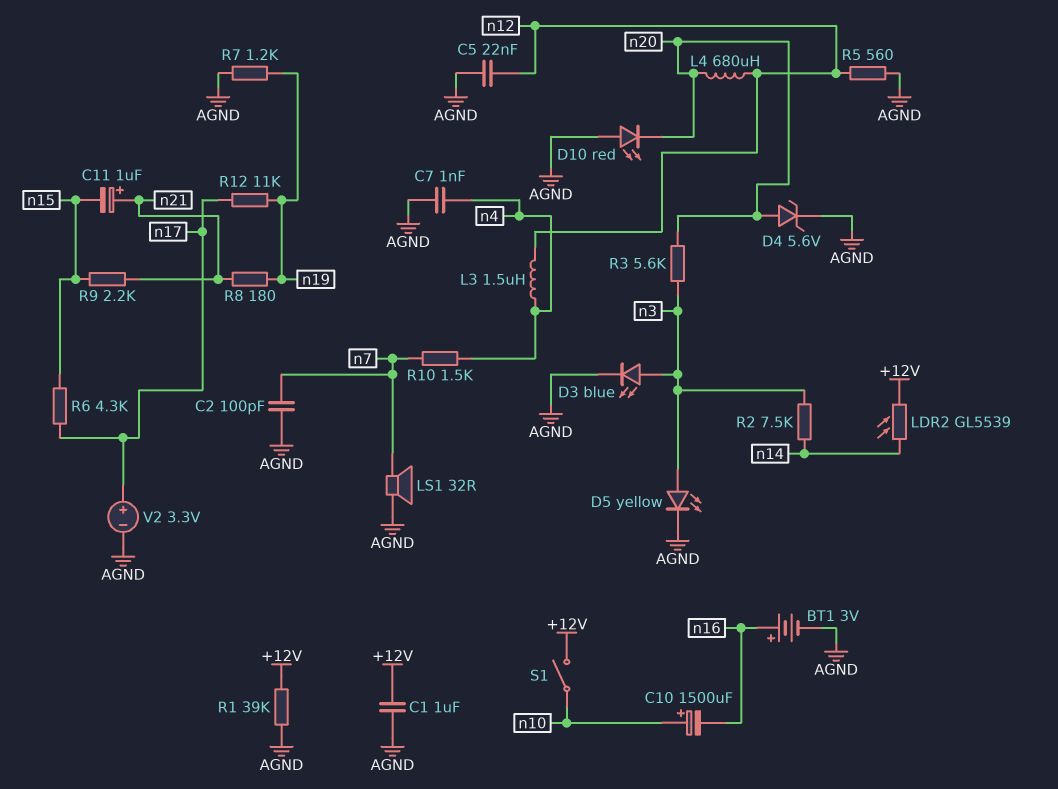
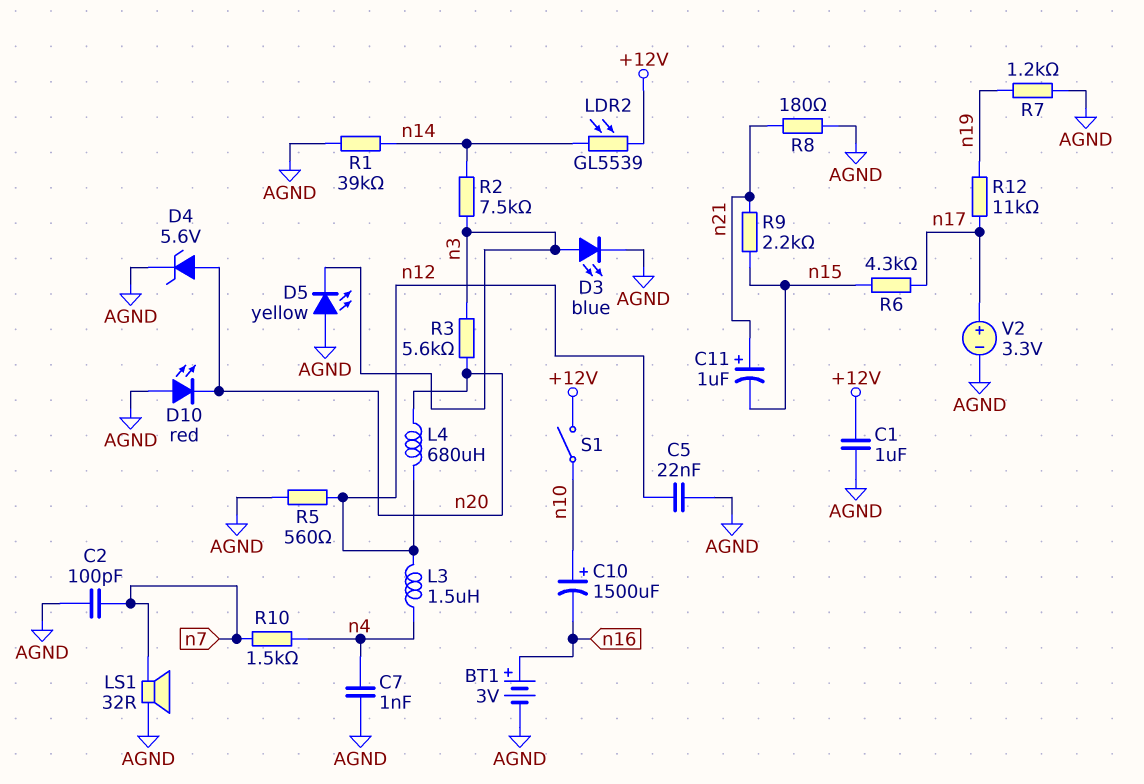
D5: LED yellow (A n3, K AGND) -> LED yellow (A AGND, K n3)
R1: 39k (+12V, AGND) -> 39k (AGND, n14)
R8: 180 (n19, n21) -> 180 (AGND, n21)

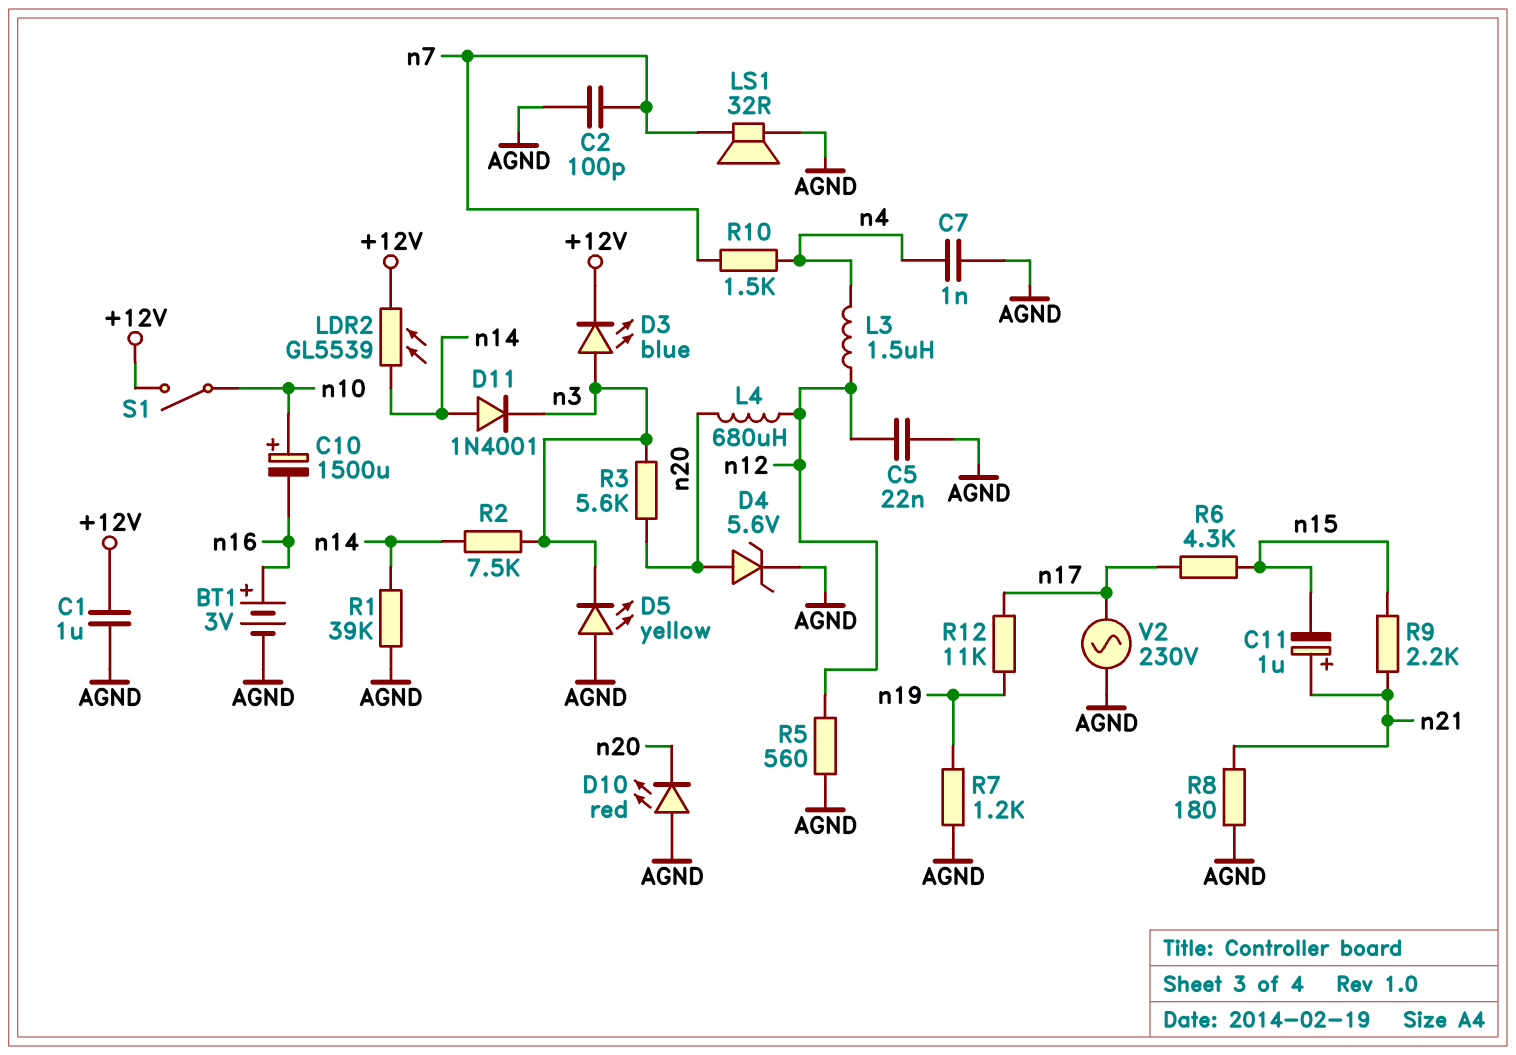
D3: LED blue (A n3, K AGND) -> LED blue (A n3, K +12V)
D11: none -> diode 1N4001 (A n14, K n3)
V2: 3.3V (plus n17, minus AGND) -> AC 230V (AGND, n17)

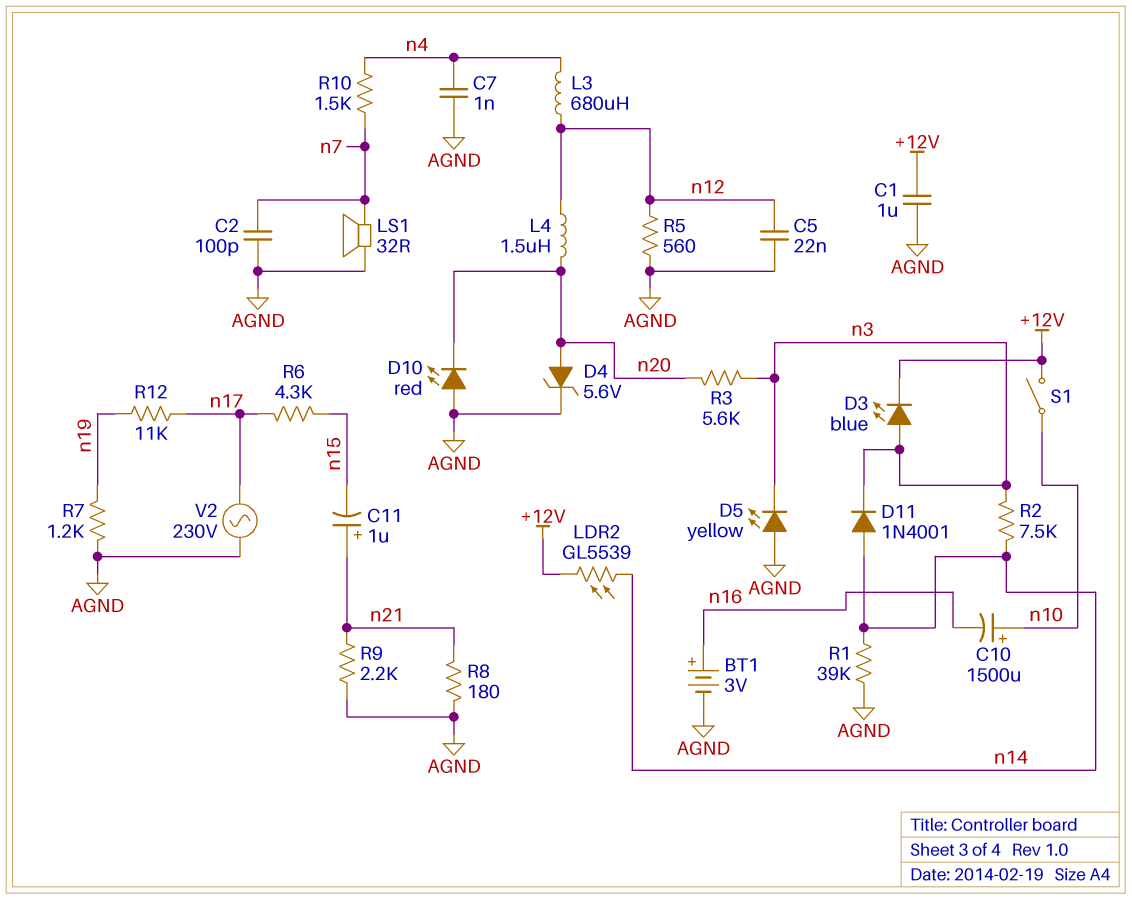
L3: 1.5uH (n4, n12) -> 680uH (n4, n12)
L4: 680uH (n12, n20) -> 1.5uH (n12, n20)
R9: 2.2k (n15, n21) -> 2.2k (AGND, n21)

